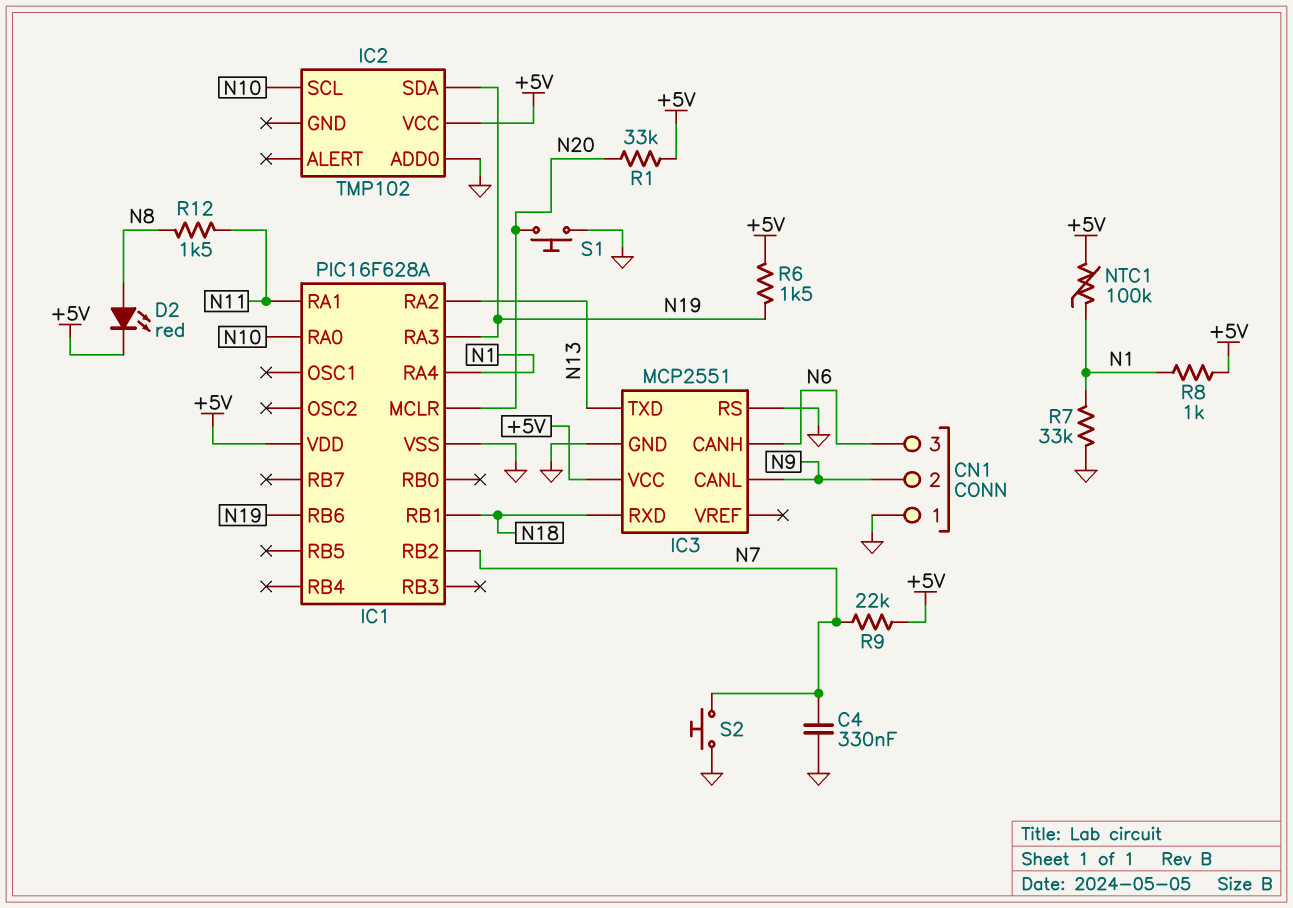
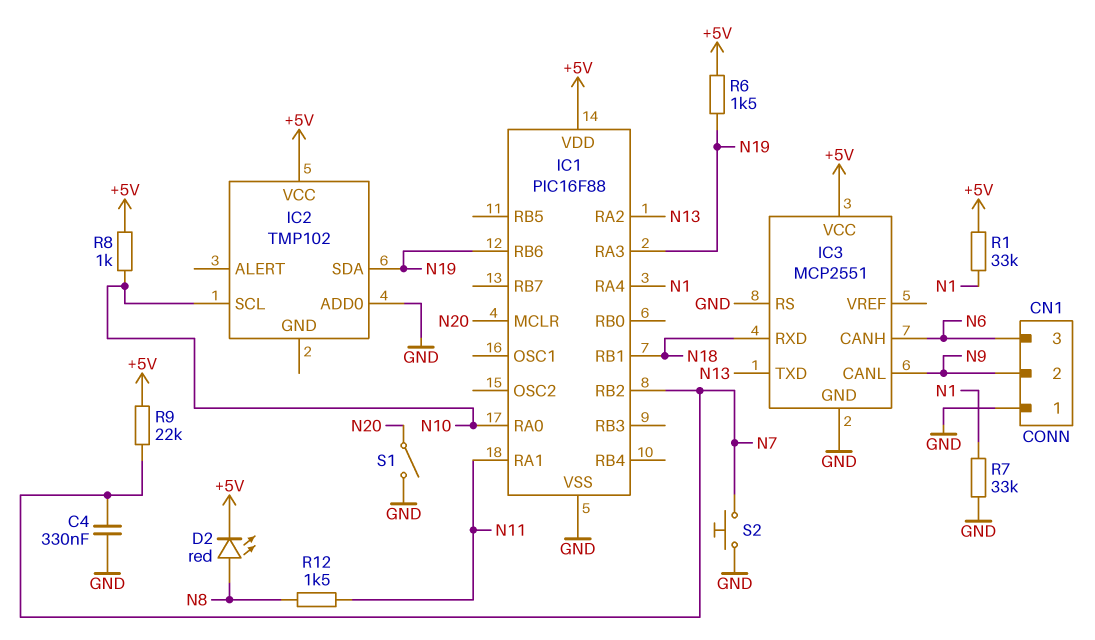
IC1: PIC16F628A -> PIC16F88
NTC1: 100k (+5V, N1) -> none
R1: 33k (+5V, N20) -> 33k (+5V, N1)
R8: 1k (+5V, N1) -> 1k (+5V, N10)
S1: button (GND, N20) -> switch (GND, N20)

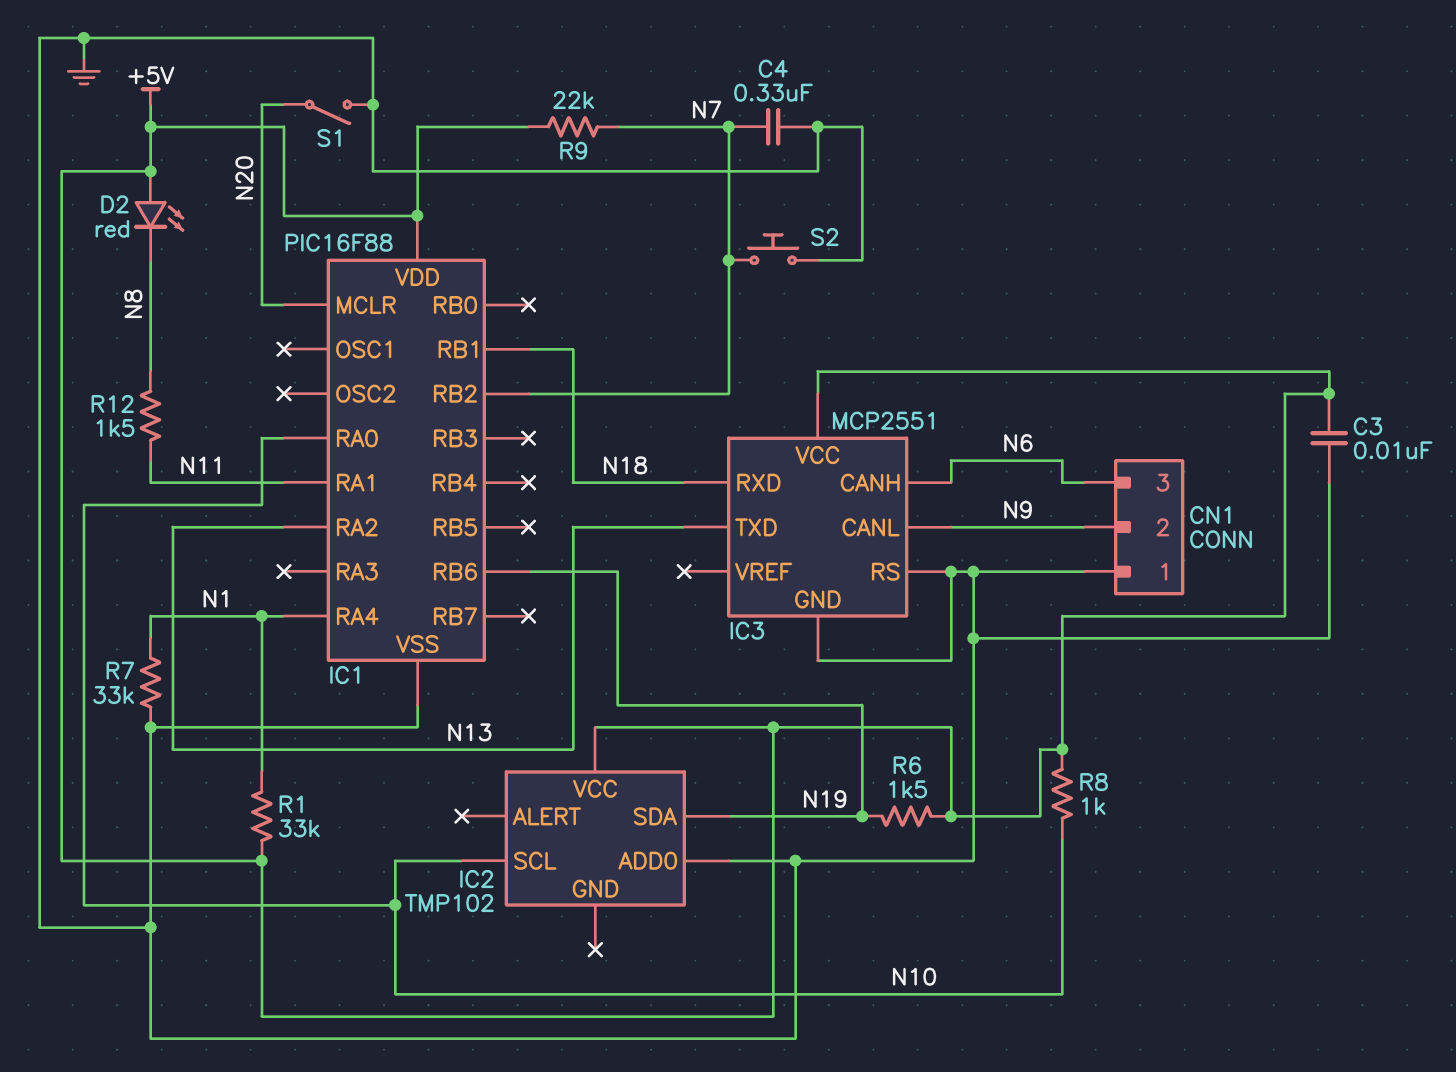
C3: none -> 10nF (+5V, GND)
D2: LED red (A N8, K +5V) -> LED red (A +5V, K N8)
IC1 pin RA3: N19 -> none

